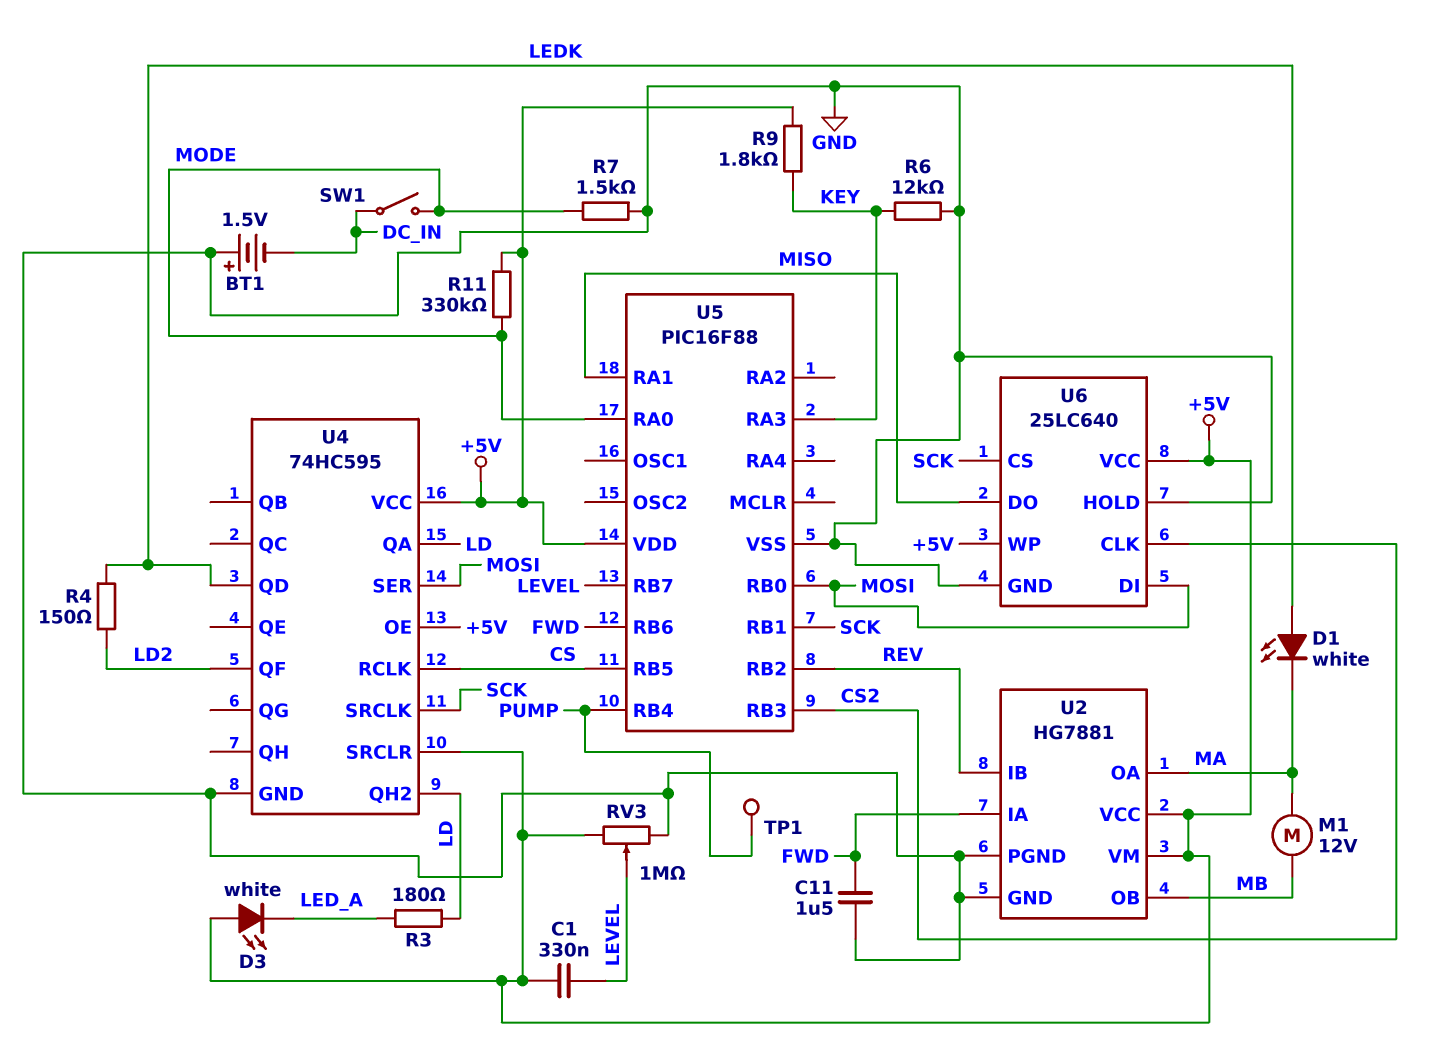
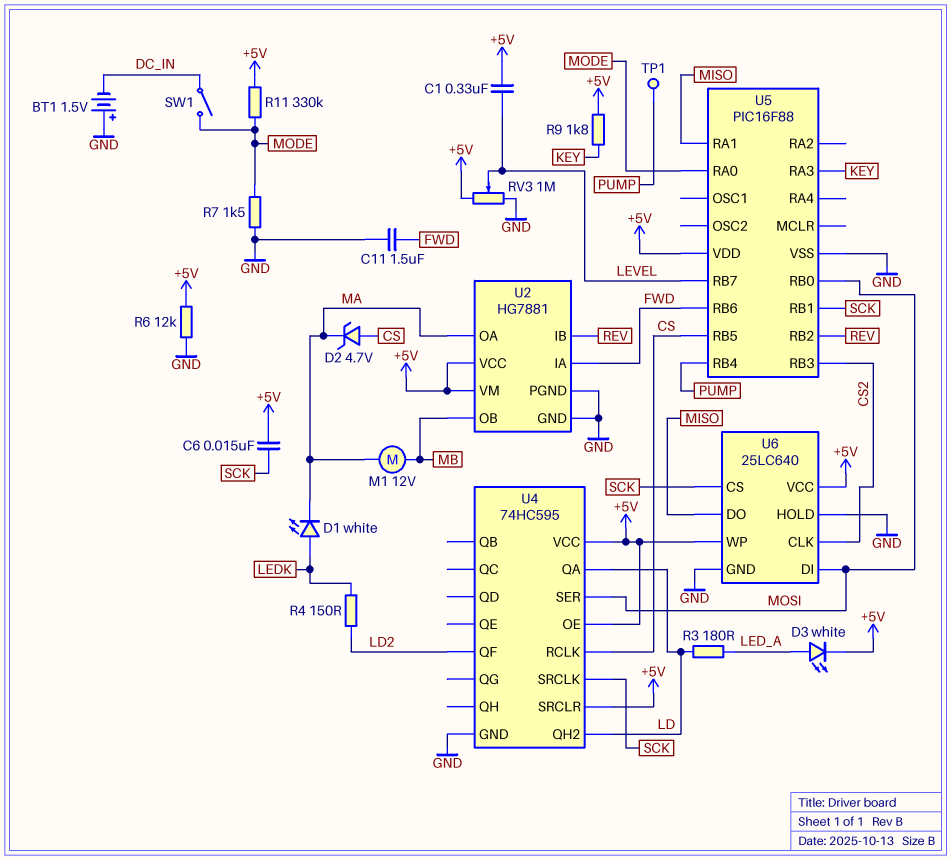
C6: none -> 15nF (+5V, SCK)
D2: none -> zener 4.7V (A CS, K MA)
D3: LED white (A +5V, K LED_A) -> LED white (A LED_A, K +5V)
R6: 12k (GND, KEY) -> 12k (+5V, GND)
U4 pin QD: LEDK -> none

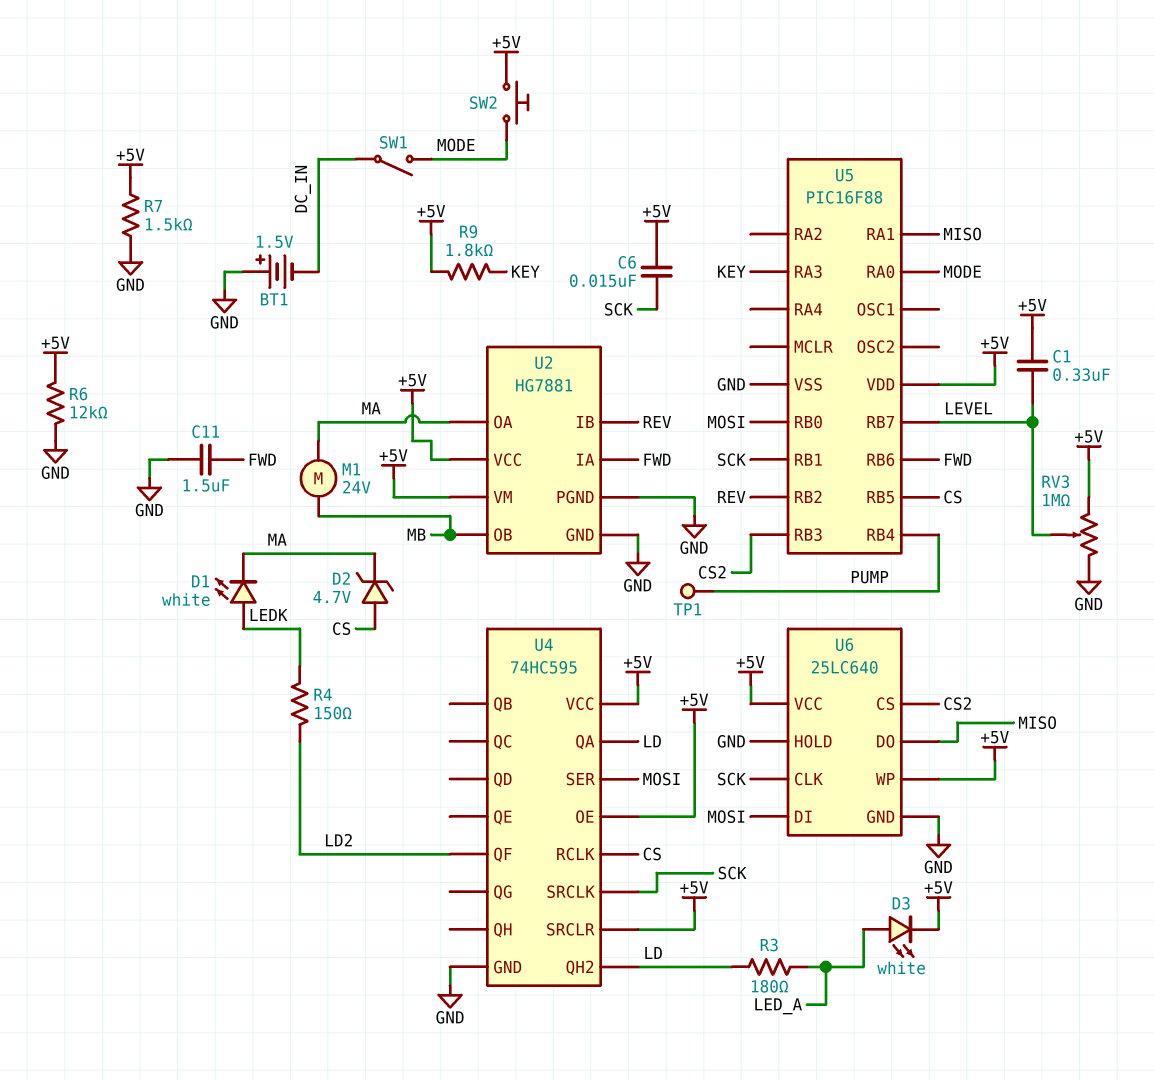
M1: motor 12V (MA, MB) -> motor 24V (MA, MB)
R7: 1.5k (GND, MODE) -> 1.5k (+5V, GND)
R11: 330k (+5V, MODE) -> none
SW2: none -> button (+5V, MODE)
U6 pin CLK: CS2 -> SCK
U6 pin CS: SCK -> CS2

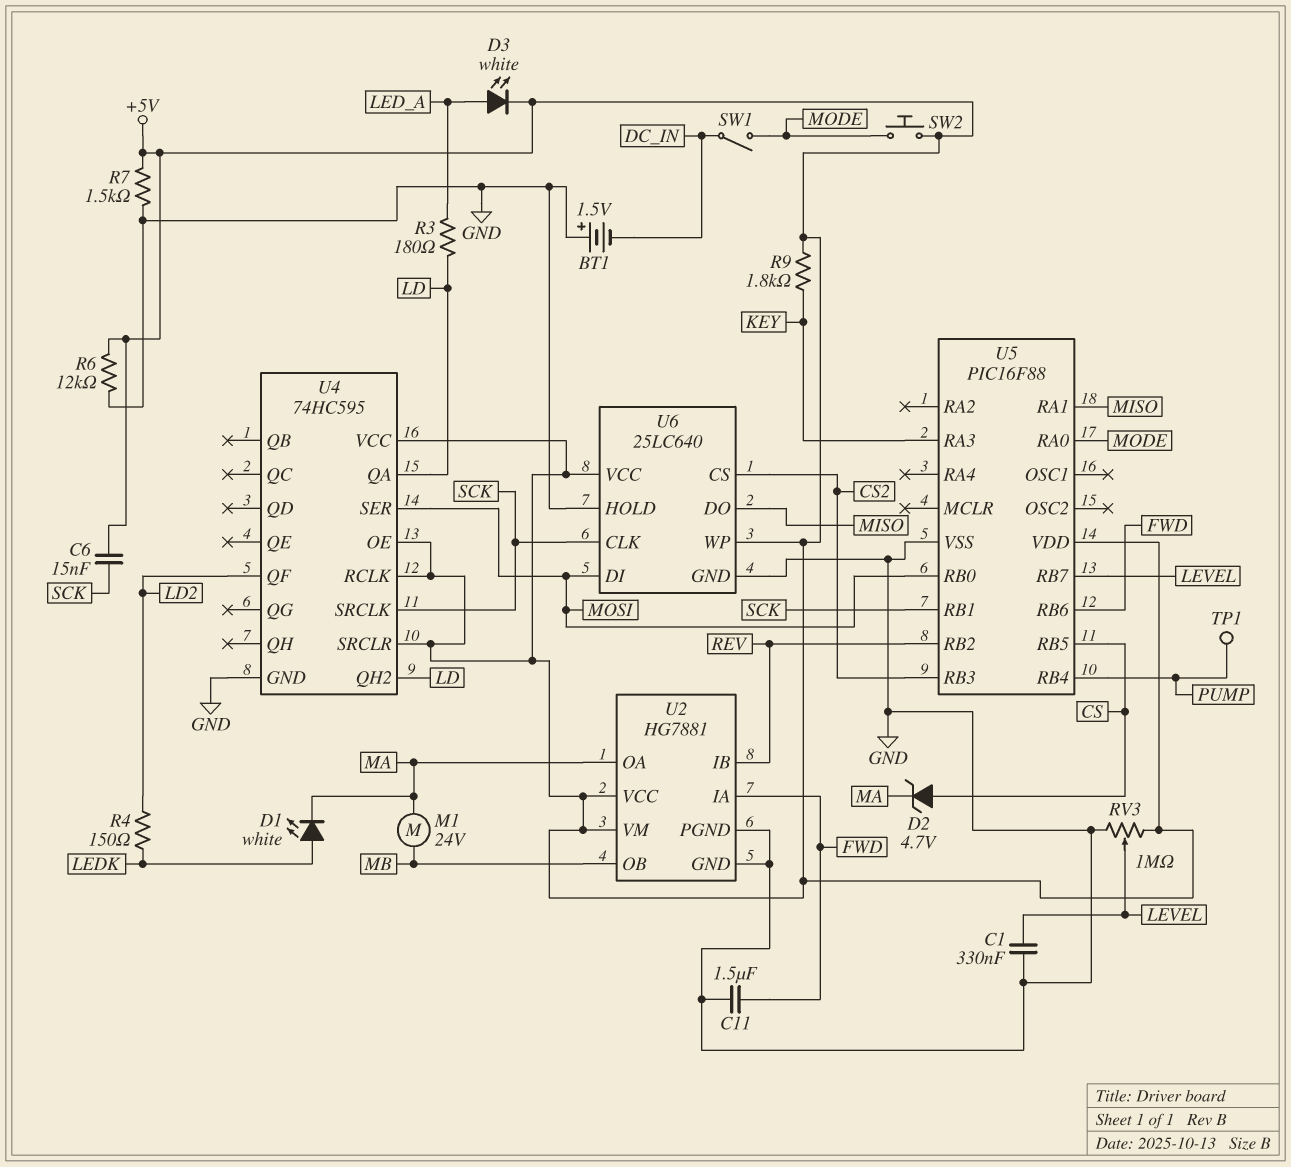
C1: 330nF (+5V, LEVEL) -> 330nF (GND, LEVEL)
U4 pin RCLK: CS -> +5V

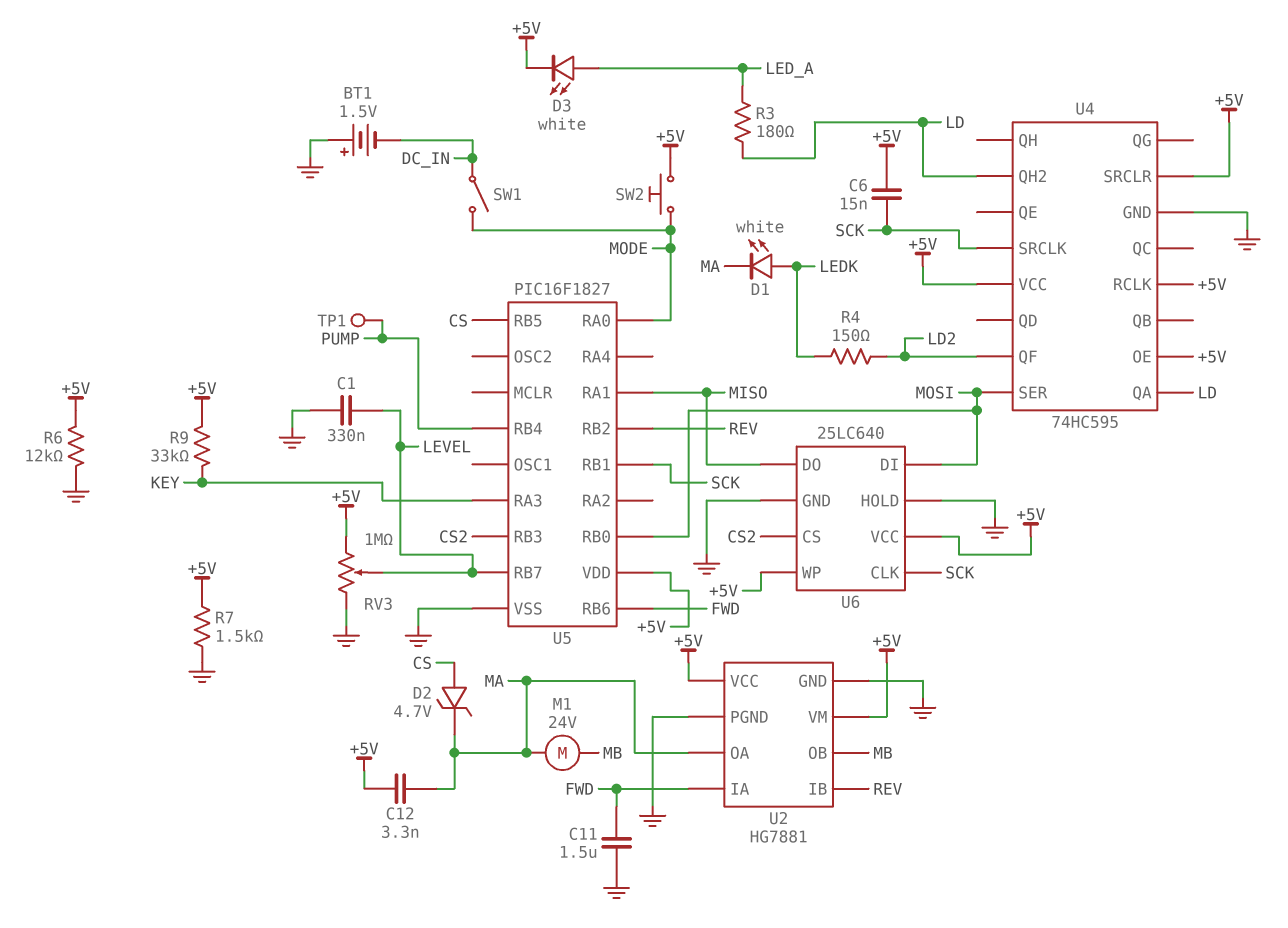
C12: none -> 3.3nF (+5V, MA)
R9: 1.8k (+5V, KEY) -> 33k (+5V, KEY)
U5: PIC16F88 -> PIC16F1827

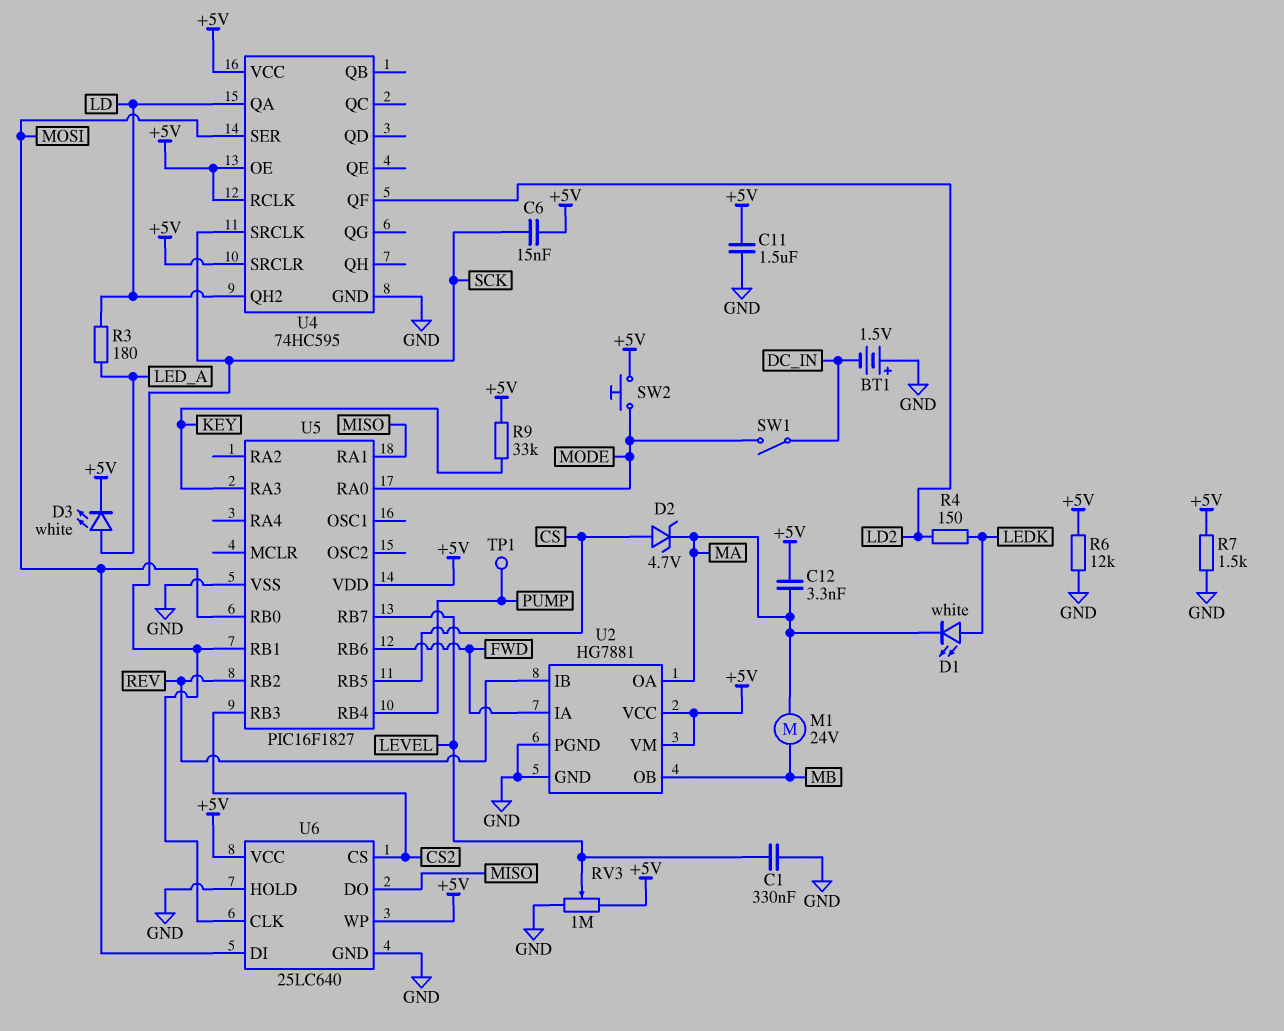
C11: 1.5uF (FWD, GND) -> 1.5uF (+5V, GND)

